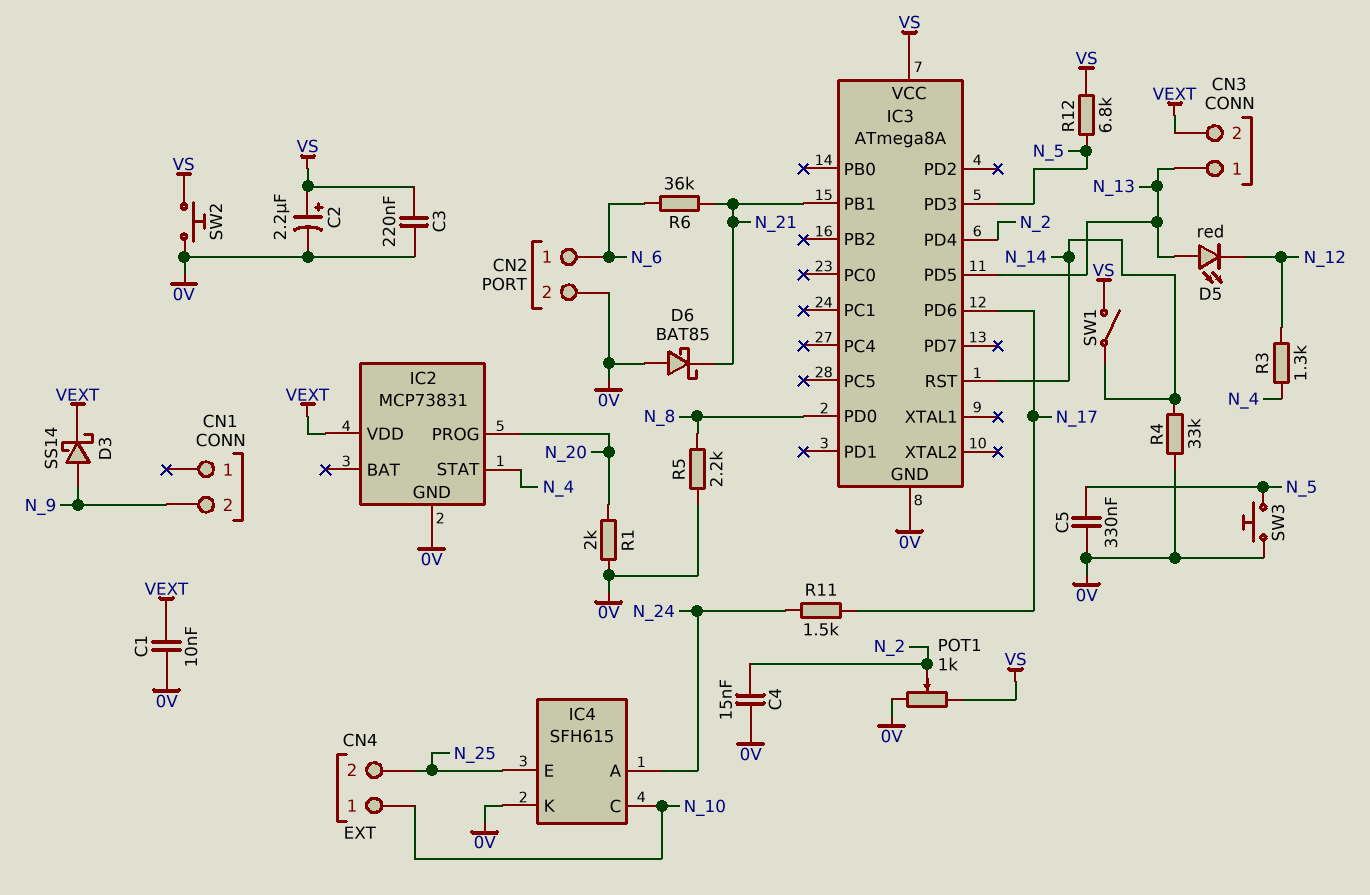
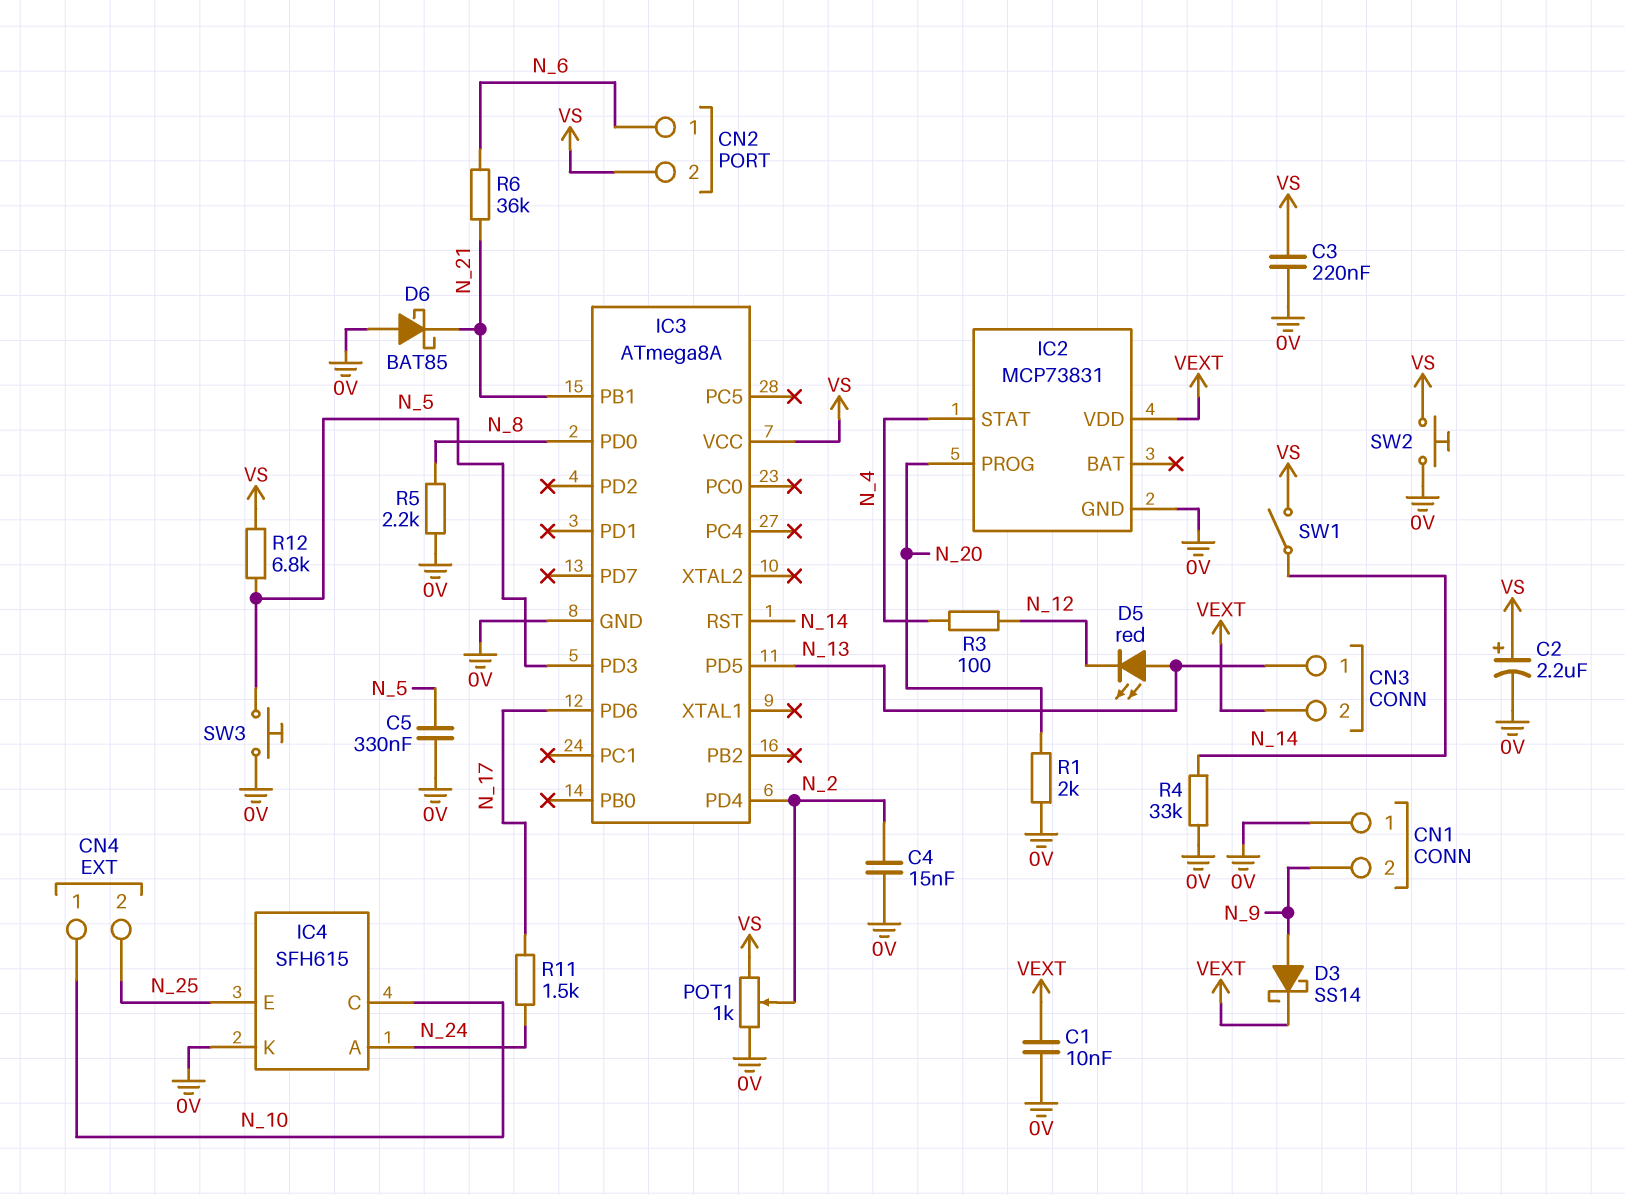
CN1 pin 1: none -> 0V
CN2 pin 2: 0V -> VS
R3: 1.3k (N_4, N_12) -> 100 (N_4, N_12)

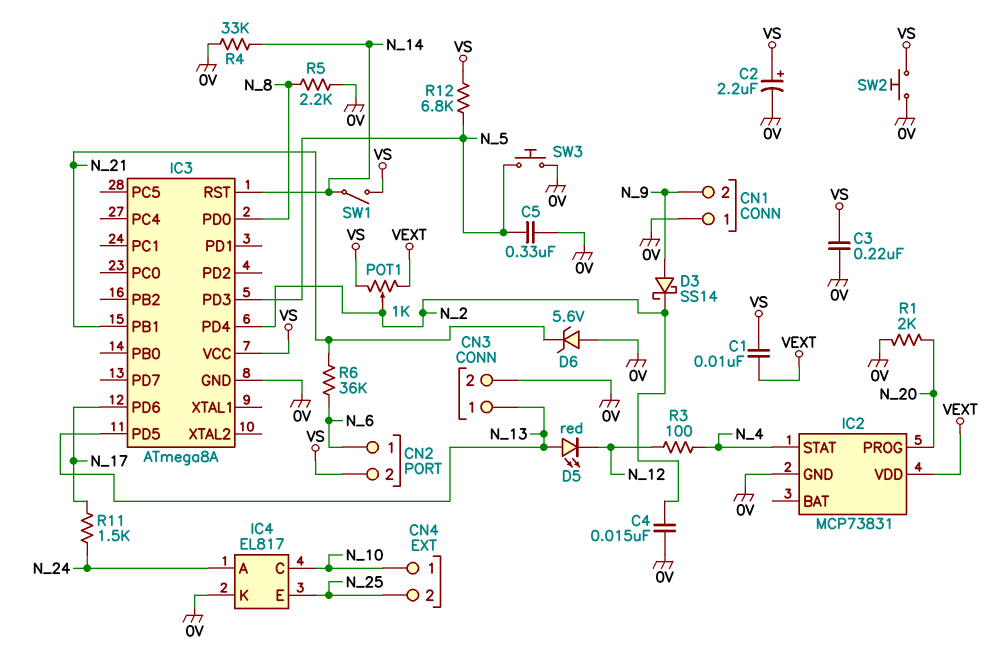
C1: 10nF (0V, VEXT) -> 10nF (VEXT, VS)
CN3 pin 2: VEXT -> 0V
D3: schottky SS14 (A N_9, K VEXT) -> schottky SS14 (A N_9, K N_2)
D6: schottky BAT85 (A 0V, K N_21) -> zener 5.6V (A 0V, K N_21)
IC4: SFH615 -> EL817
POT1: 1k (0V, VS, wiper N_2) -> 1k (VEXT, VS, wiper N_2)

